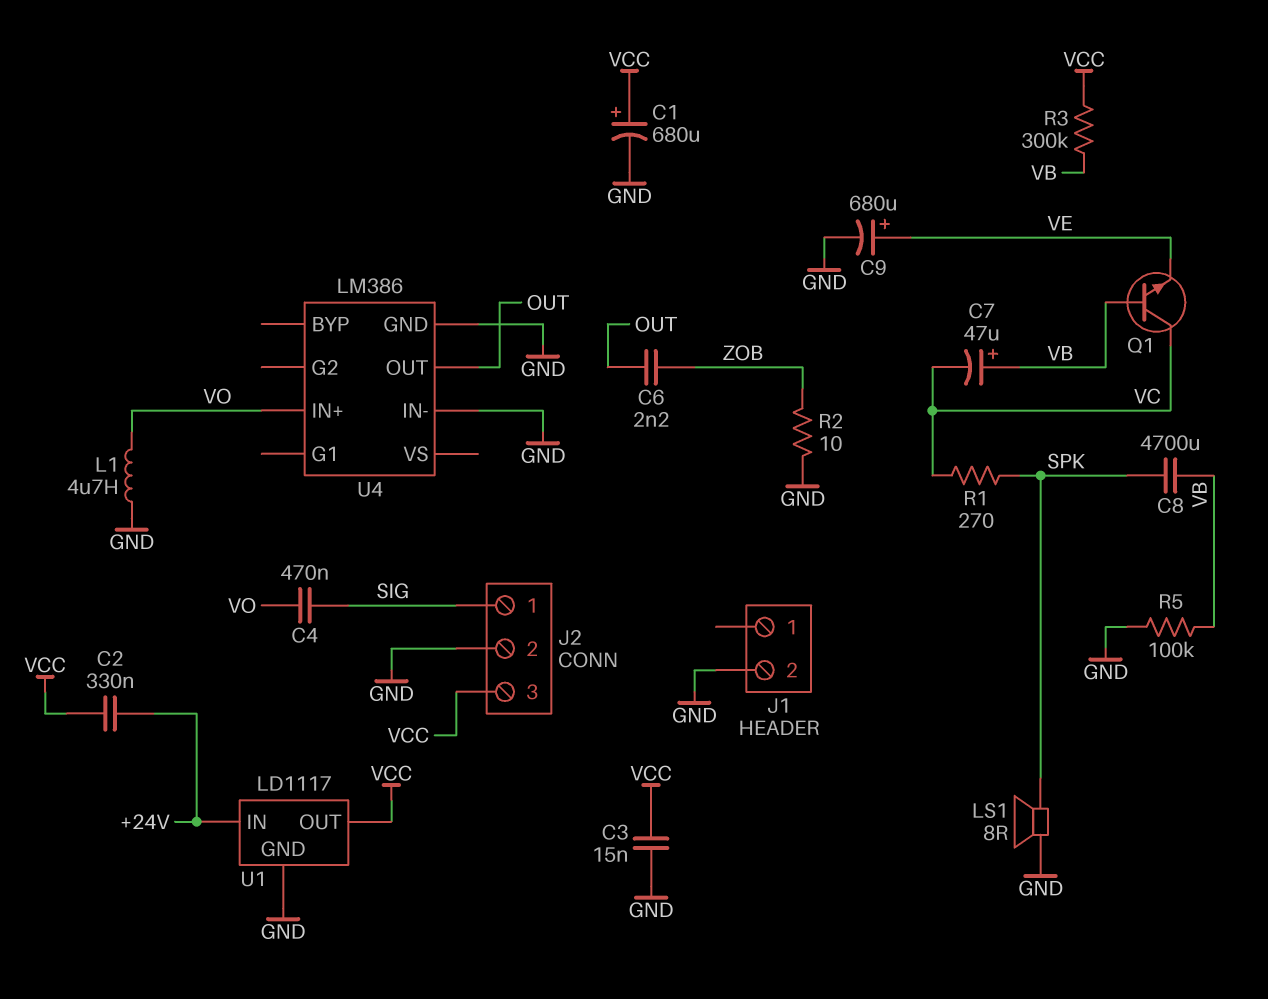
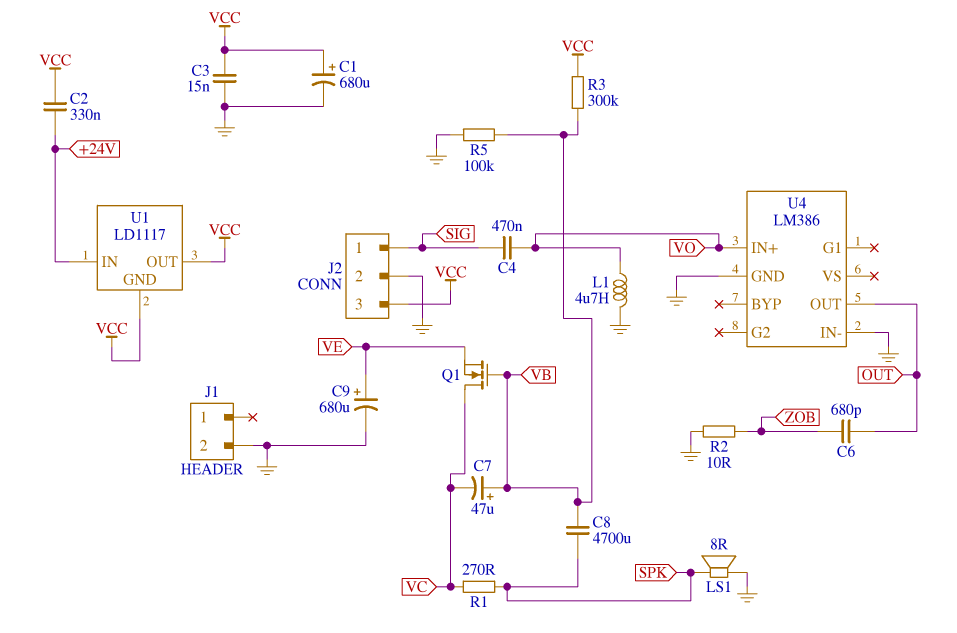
C6: 2.2nF (OUT, ZOB) -> 680pF (OUT, ZOB)
Q1: NPN (B VB, C VC, E VE) -> NMOS (G VB, D VC, S VE)
U1 pin GND: GND -> VCC

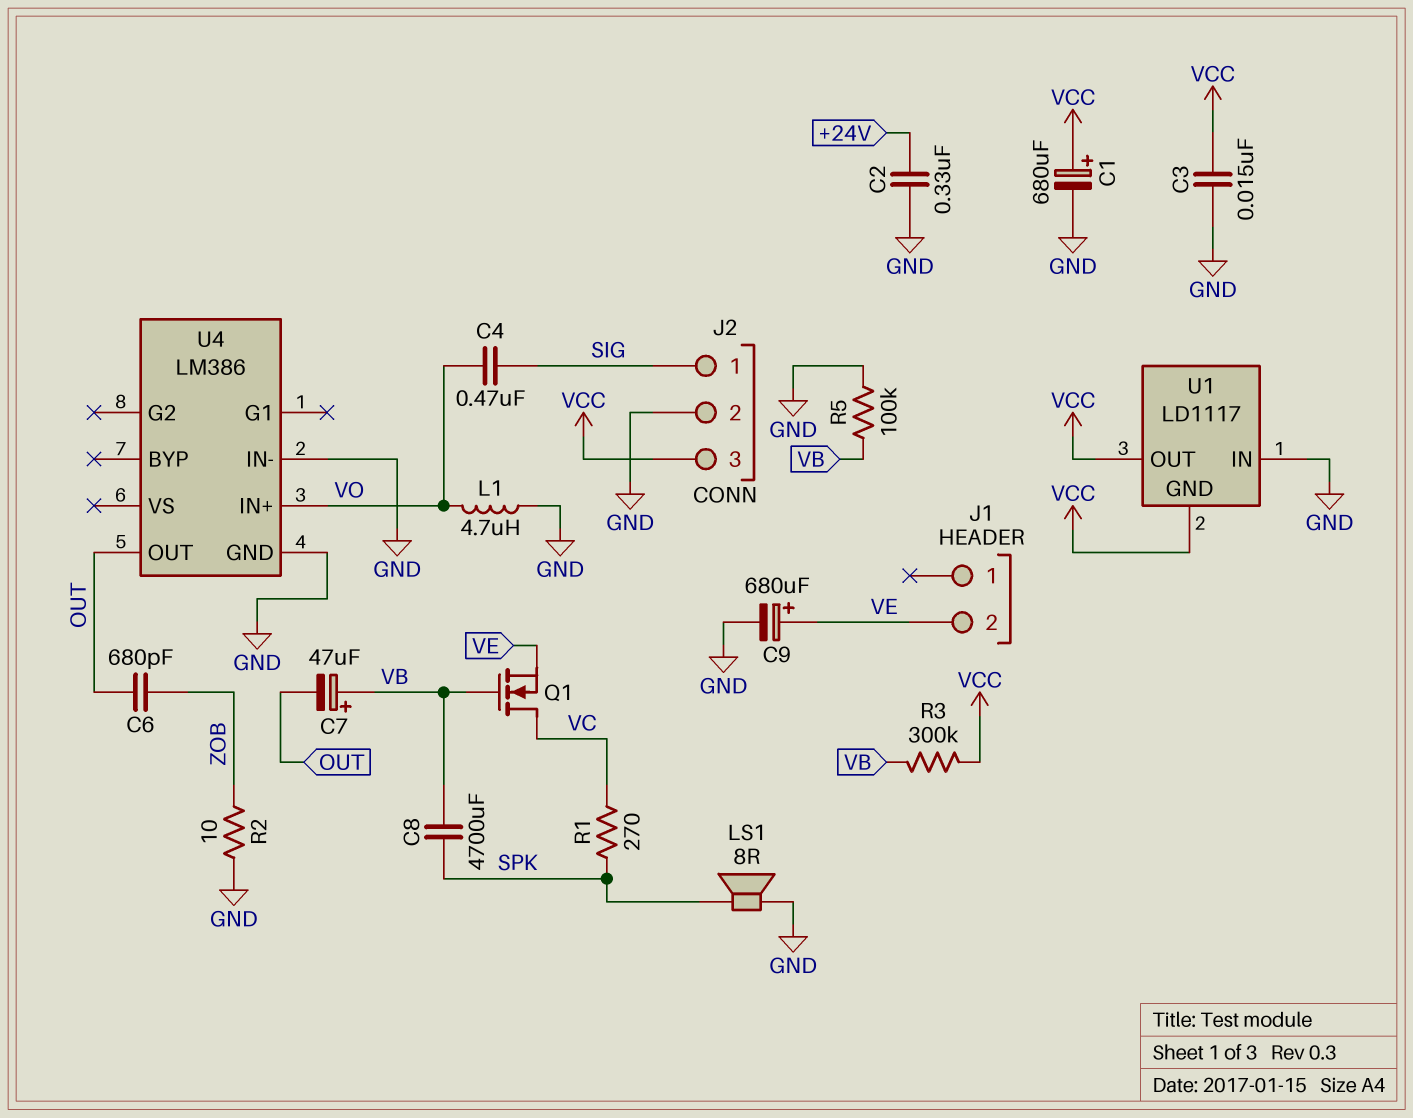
C2: 330nF (+24V, VCC) -> 330nF (+24V, GND)
C7: 47uF (plus VB, minus VC) -> 47uF (plus VB, minus OUT)
J1 pin 2: GND -> VE
U1 pin IN: +24V -> GND

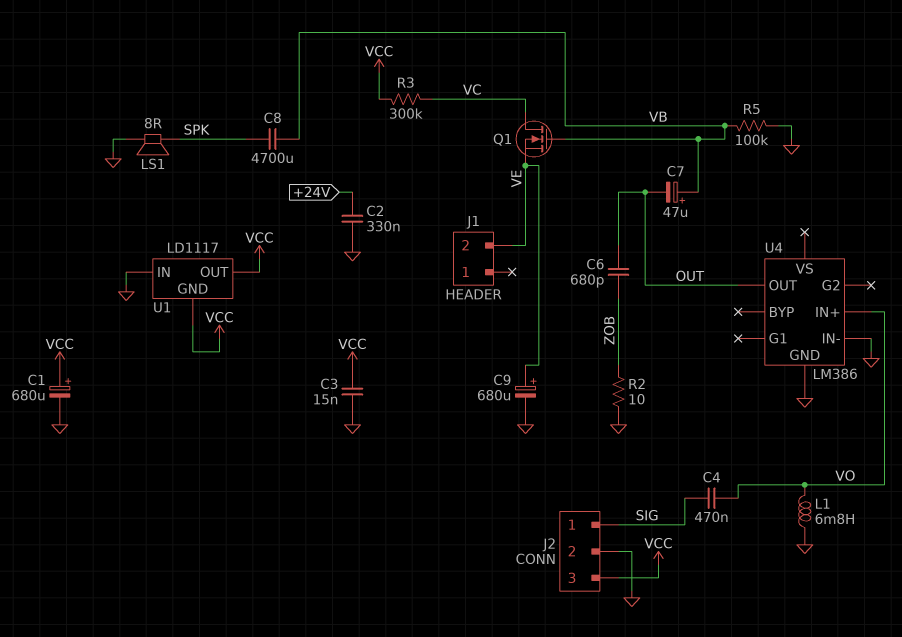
L1: 4.7uH (GND, VO) -> 6.8mH (GND, VO)
R1: 270 (SPK, VC) -> none
R3: 300k (VB, VCC) -> 300k (VC, VCC)

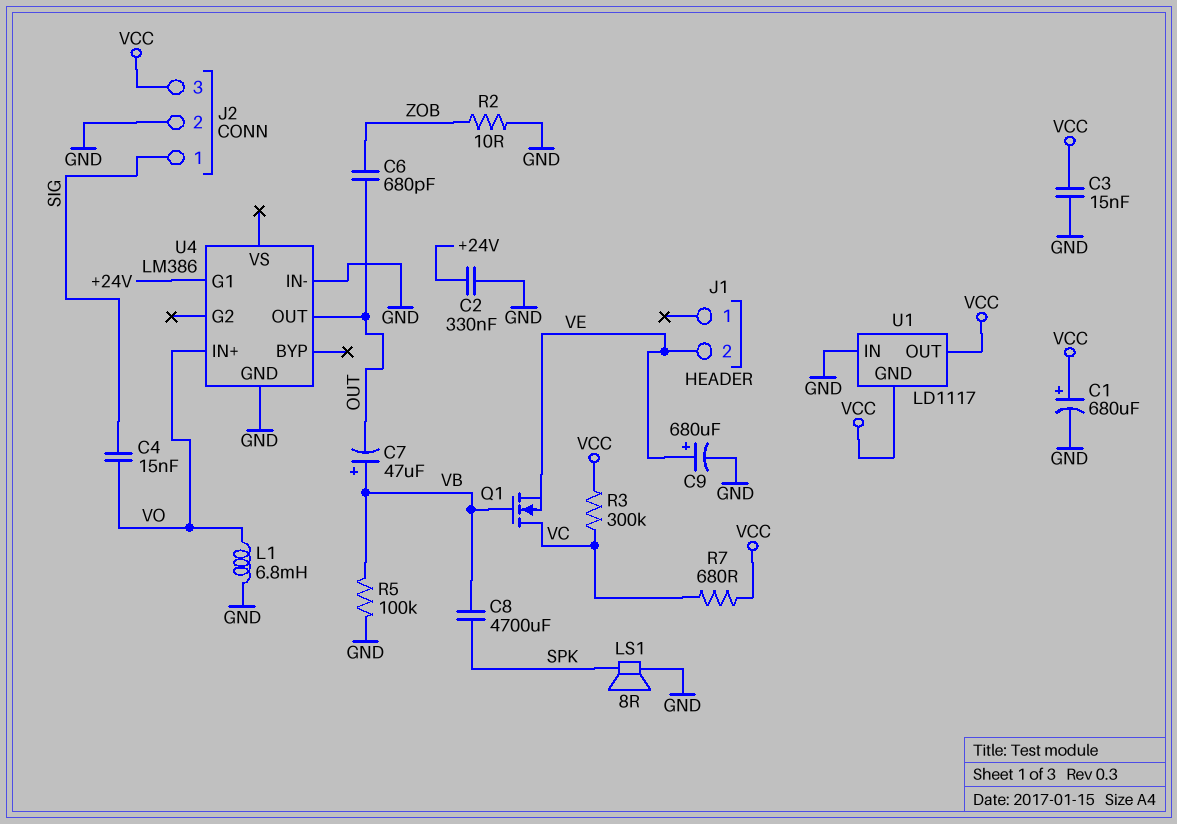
C4: 470nF (SIG, VO) -> 15nF (SIG, VO)
R7: none -> 680 (VC, VCC)
U4 pin G1: none -> +24V

